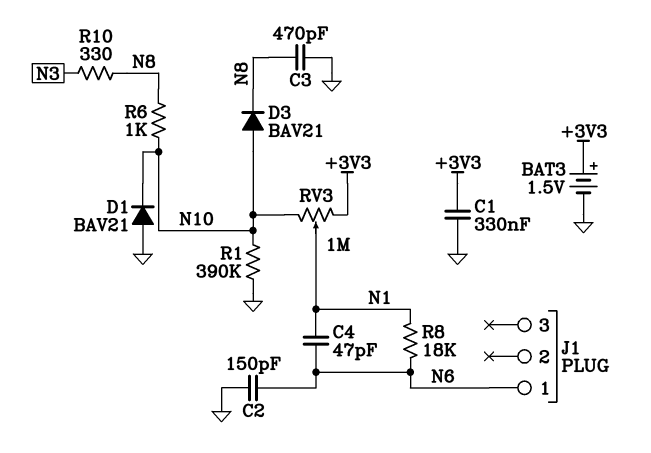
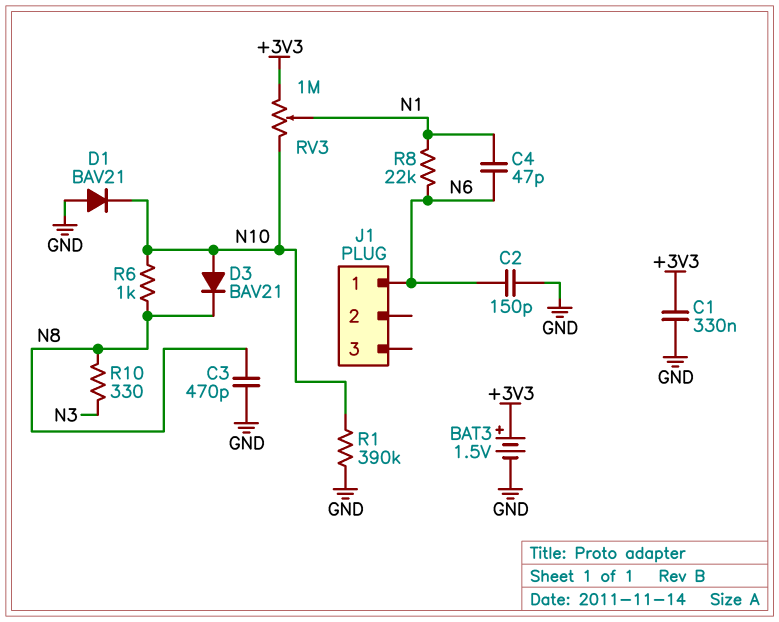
R8: 18k (N1, N6) -> 22k (N1, N6)

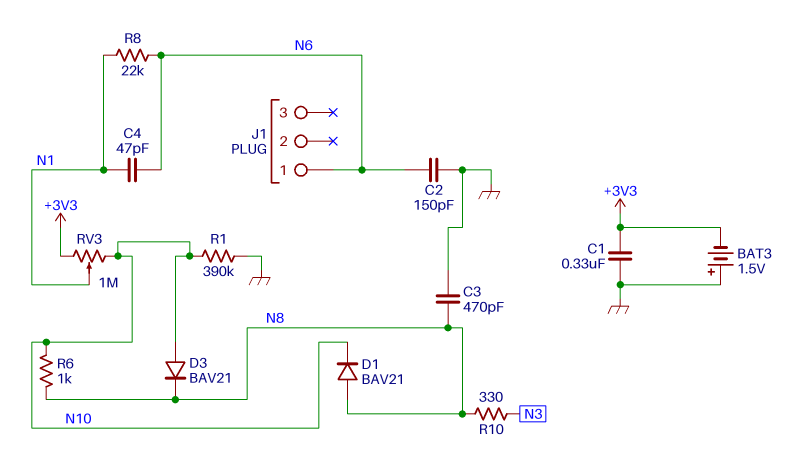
BAT3: 1.5V (plus +3V3, minus GND) -> 1.5V (plus GND, minus +3V3)
D1: diode BAV21 (A GND, K N10) -> diode BAV21 (A N8, K N10)

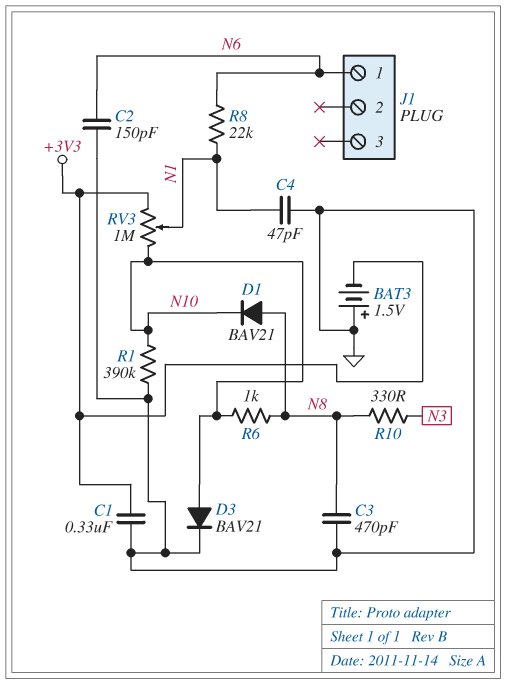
C4: 47pF (N1, N6) -> 47pF (GND, N1)
D3: diode BAV21 (A N10, K N8) -> diode BAV21 (A N10, K GND)

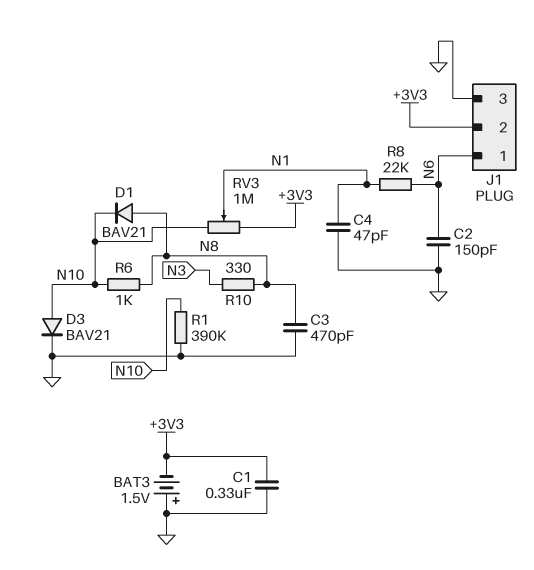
J1 pin 2: none -> +3V3
J1 pin 3: none -> GND

